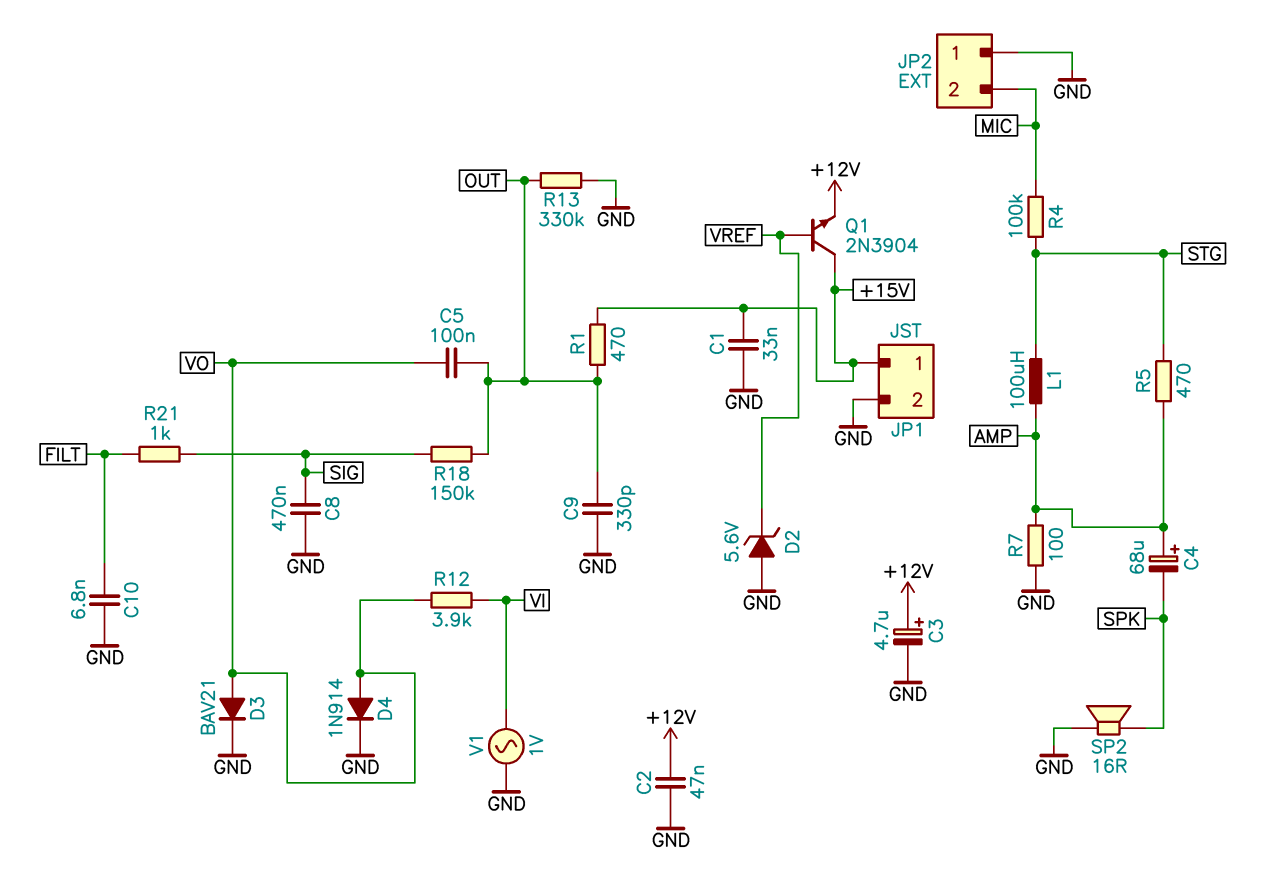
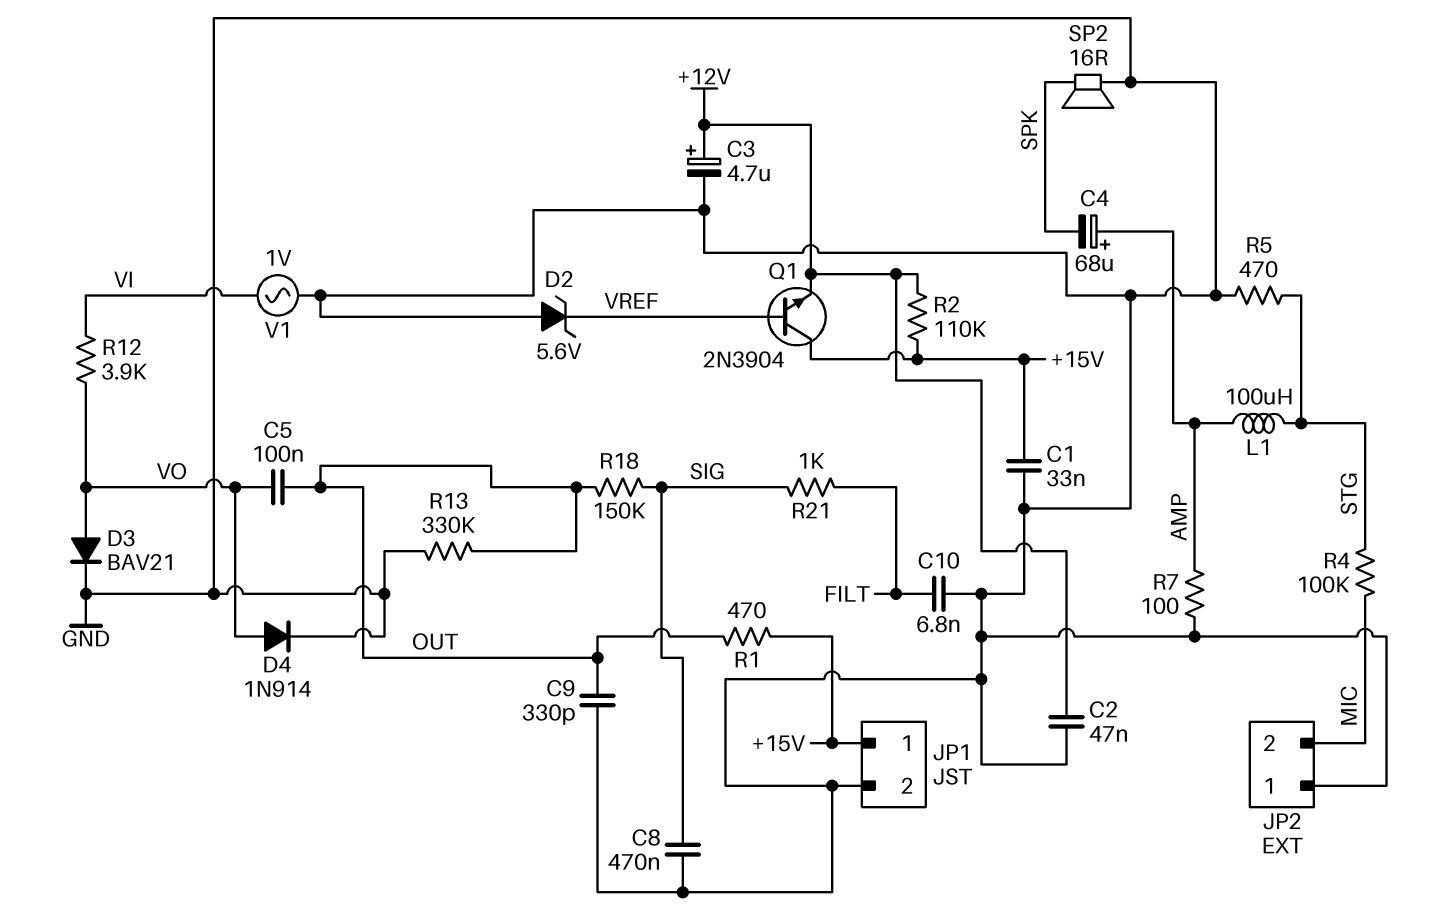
R2: none -> 110k (+12V, +15V)
R5: 470 (AMP, STG) -> 470 (GND, STG)

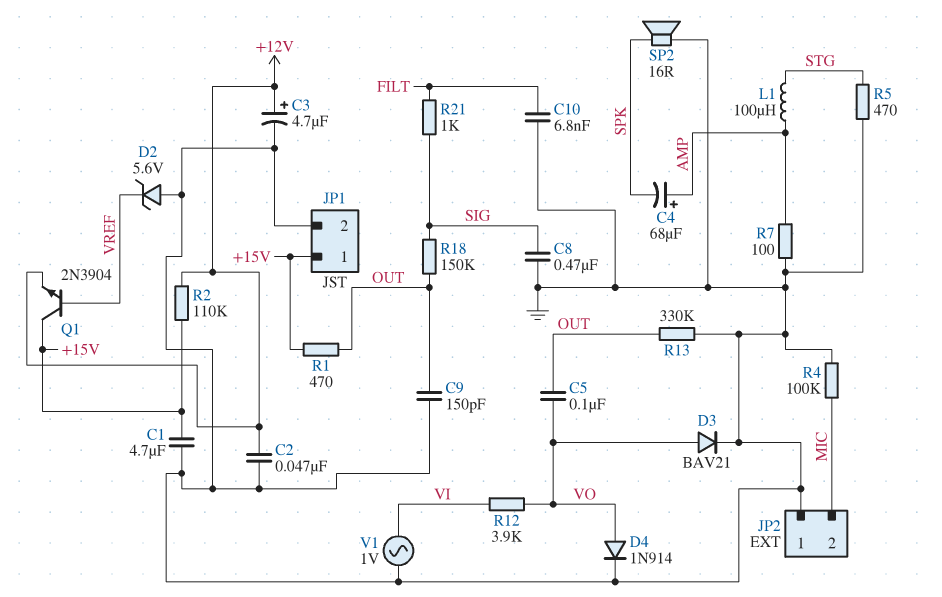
C1: 33nF (+15V, GND) -> 4.7uF (+15V, GND)
C9: 330pF (GND, OUT) -> 150pF (GND, OUT)
R4: 100k (MIC, STG) -> 100k (GND, MIC)

